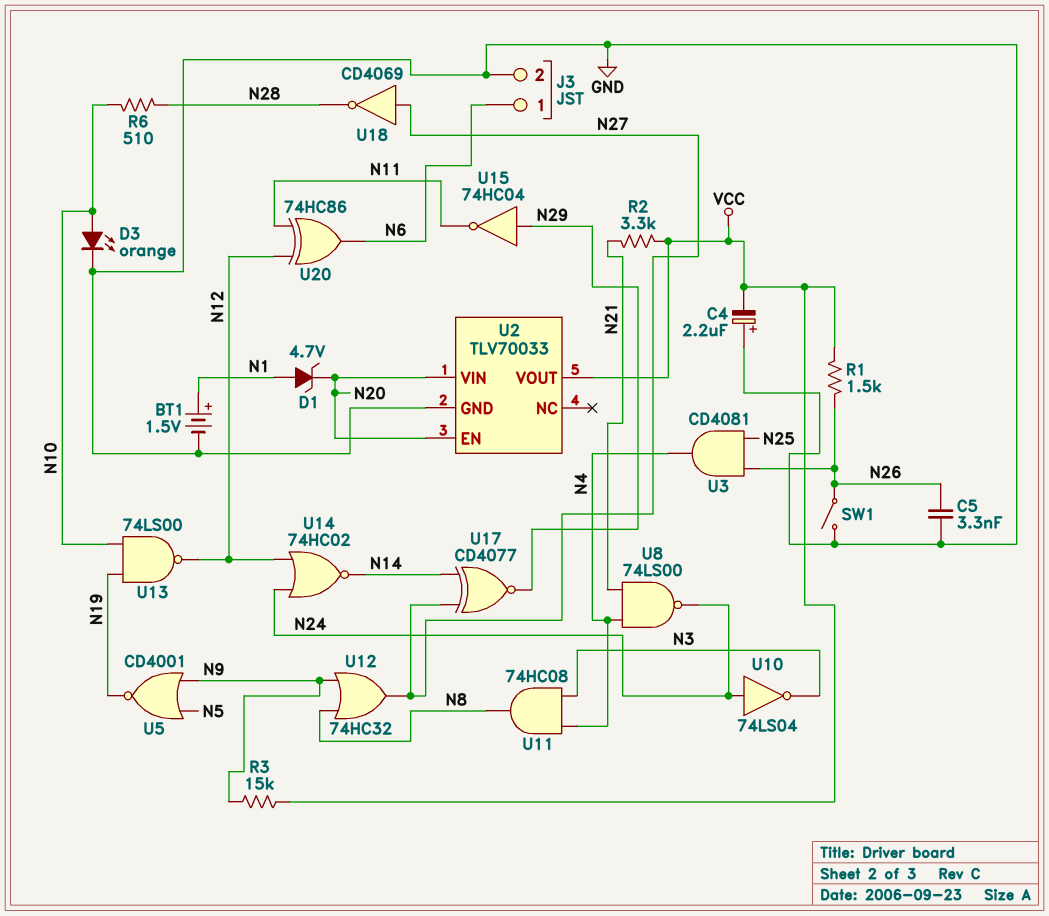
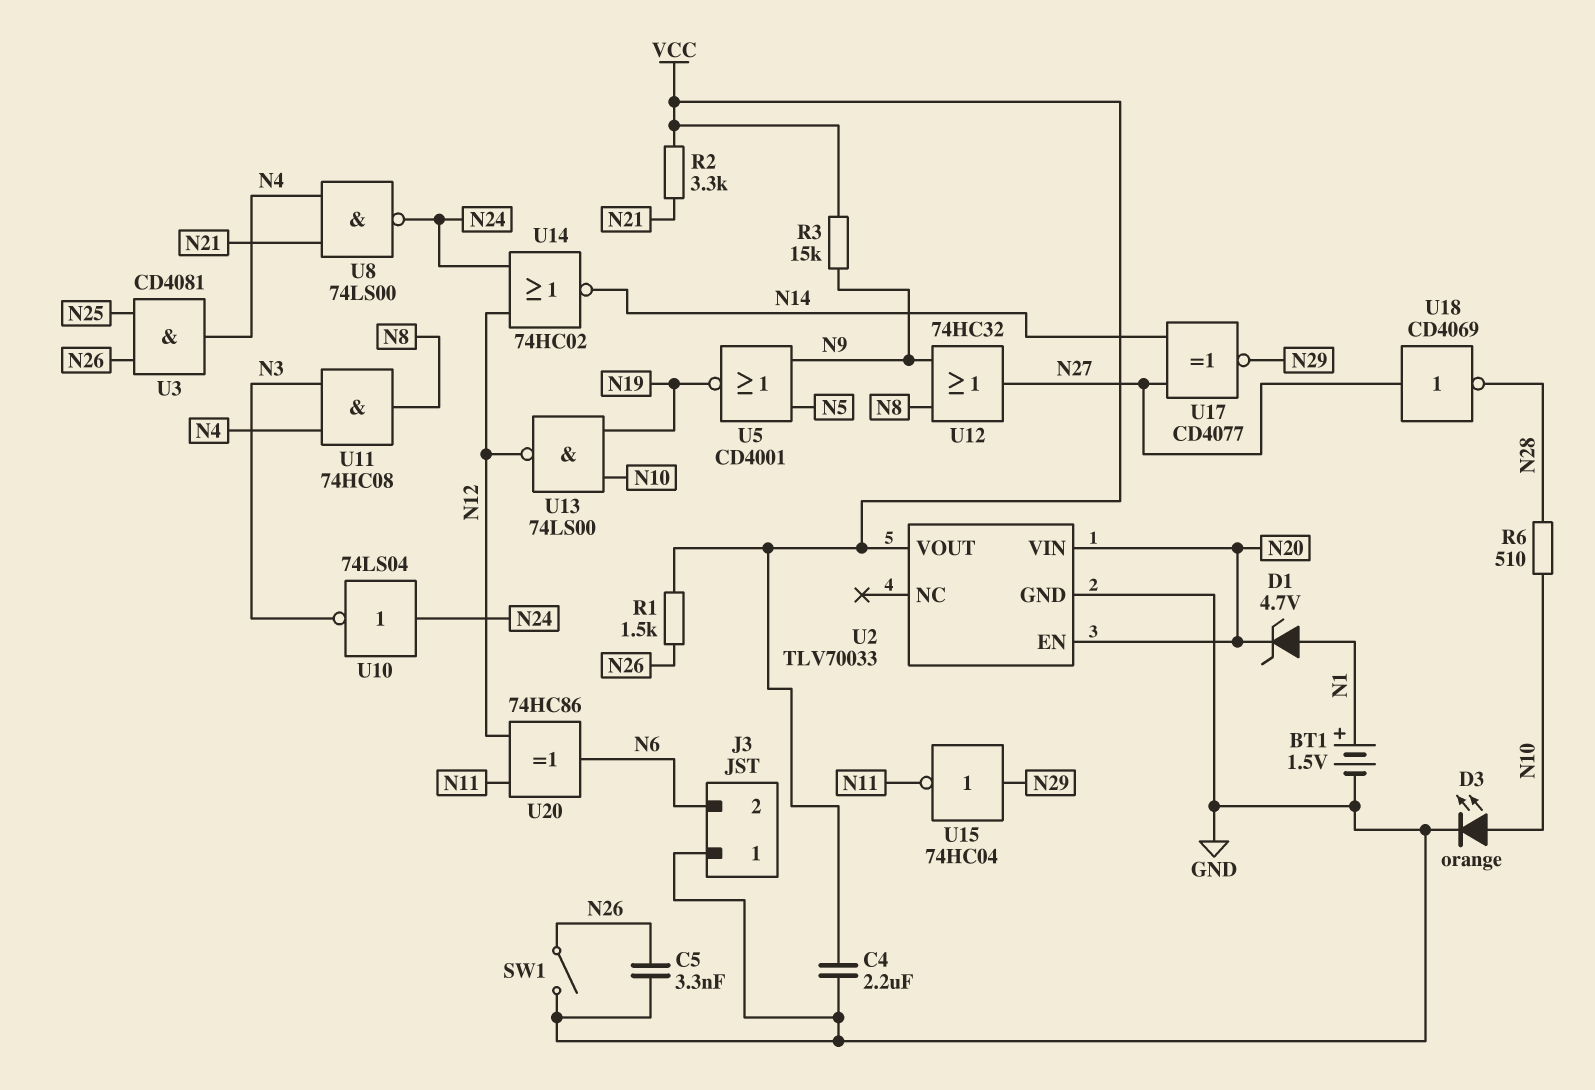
C4: 2.2uF (plus GND, minus VCC) -> 2.2uF (GND, VCC)
J3 pin 1: N6 -> GND
J3 pin 2: GND -> N6

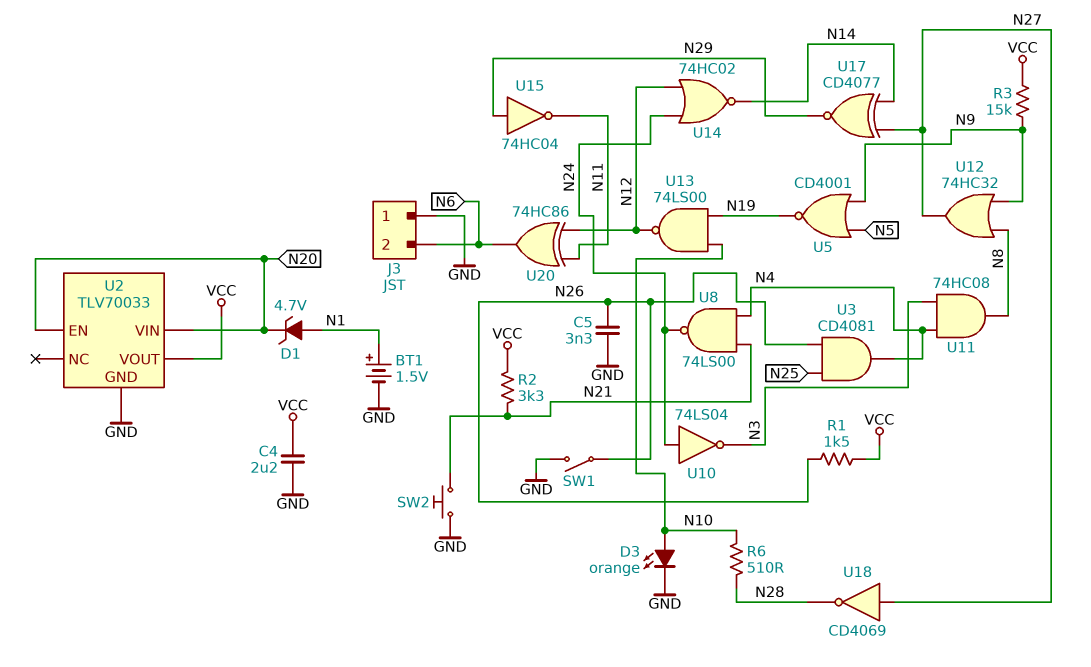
SW2: none -> button (GND, N21)

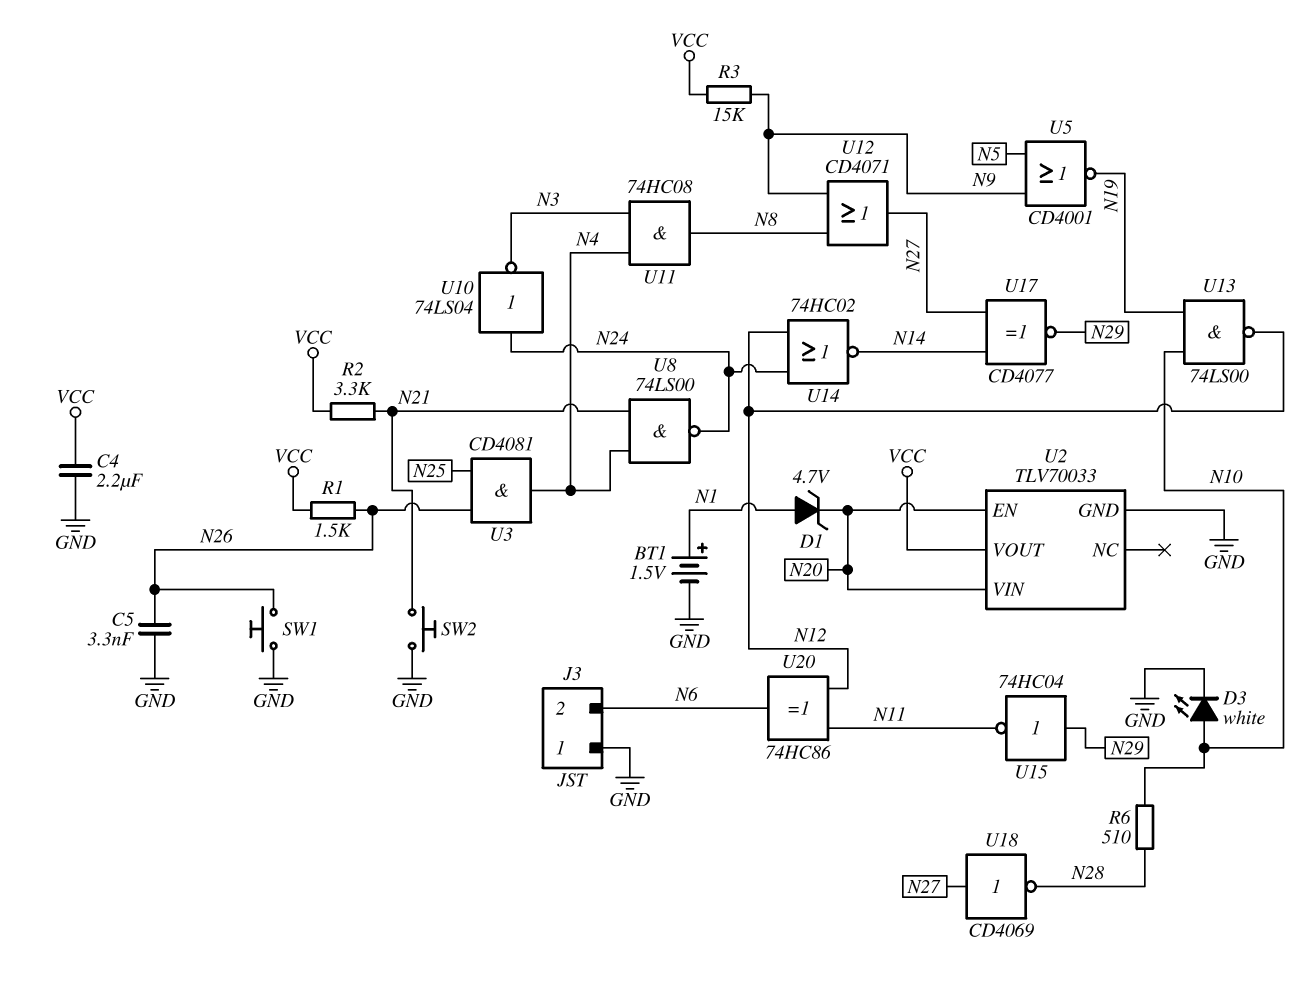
D3: LED orange (A N10, K GND) -> LED white (A N10, K GND)
SW1: switch (GND, N26) -> button (GND, N26)
U12: OR 74HC32 (in N8, in N9, out N27) -> OR CD4071 (in N8, in N9, out N27)

